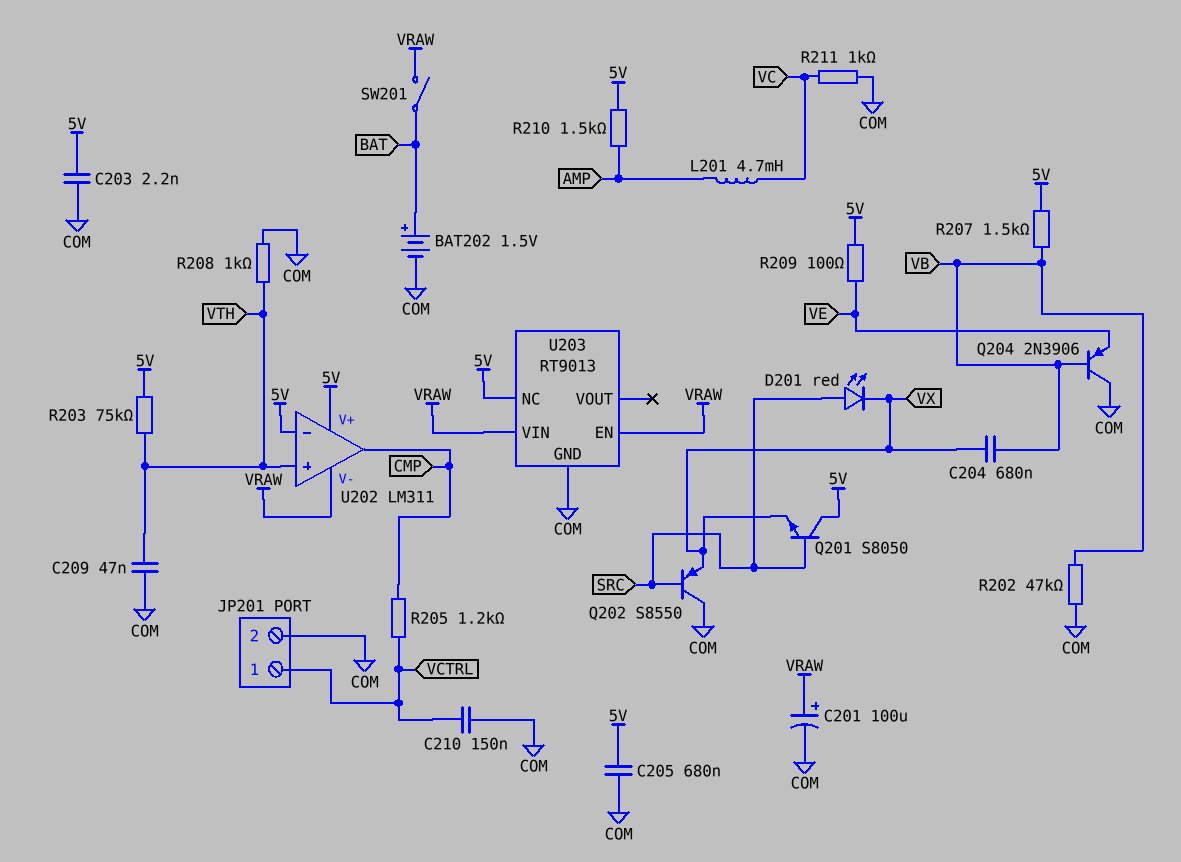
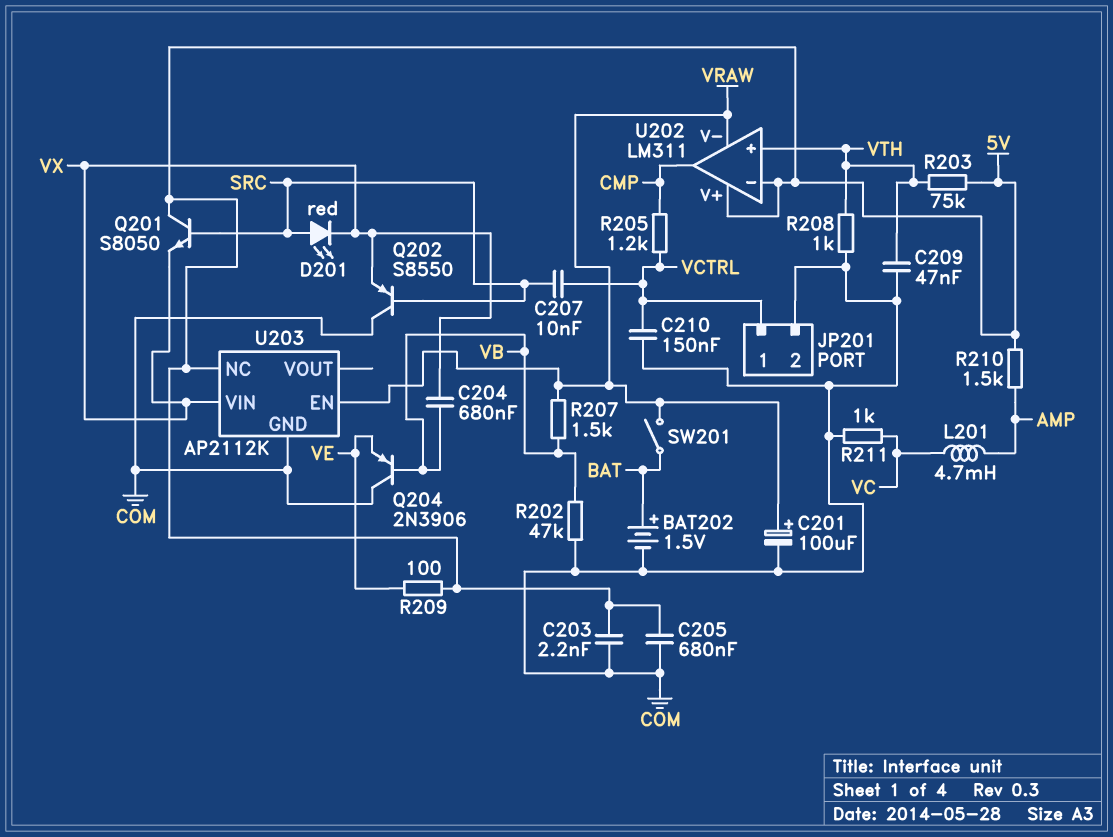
C207: none -> 10nF (SRC, VCTRL)
R207: 1.5k (5V, VB) -> 1.5k (VB, VRAW)
U203: RT9013 -> AP2112K
U203 pin VIN: VRAW -> VX

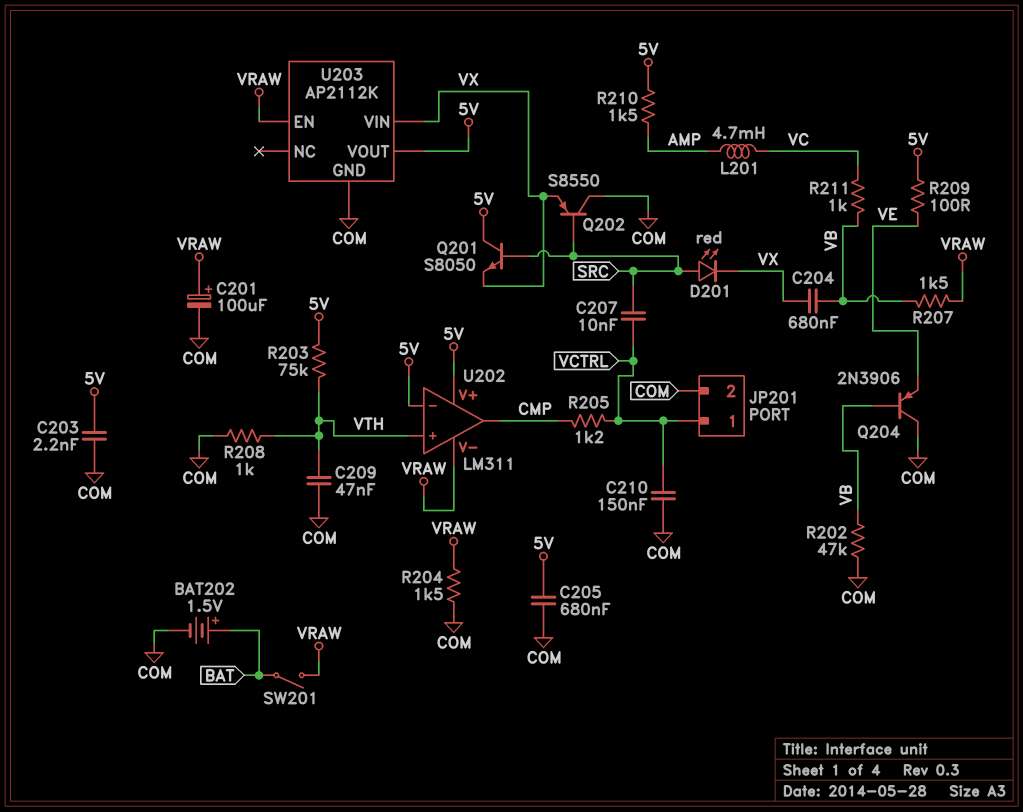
R204: none -> 1.5k (COM, VRAW)
R211: 1k (COM, VC) -> 1k (VB, VC)
U203 pin NC: 5V -> none
U203 pin VOUT: none -> 5V

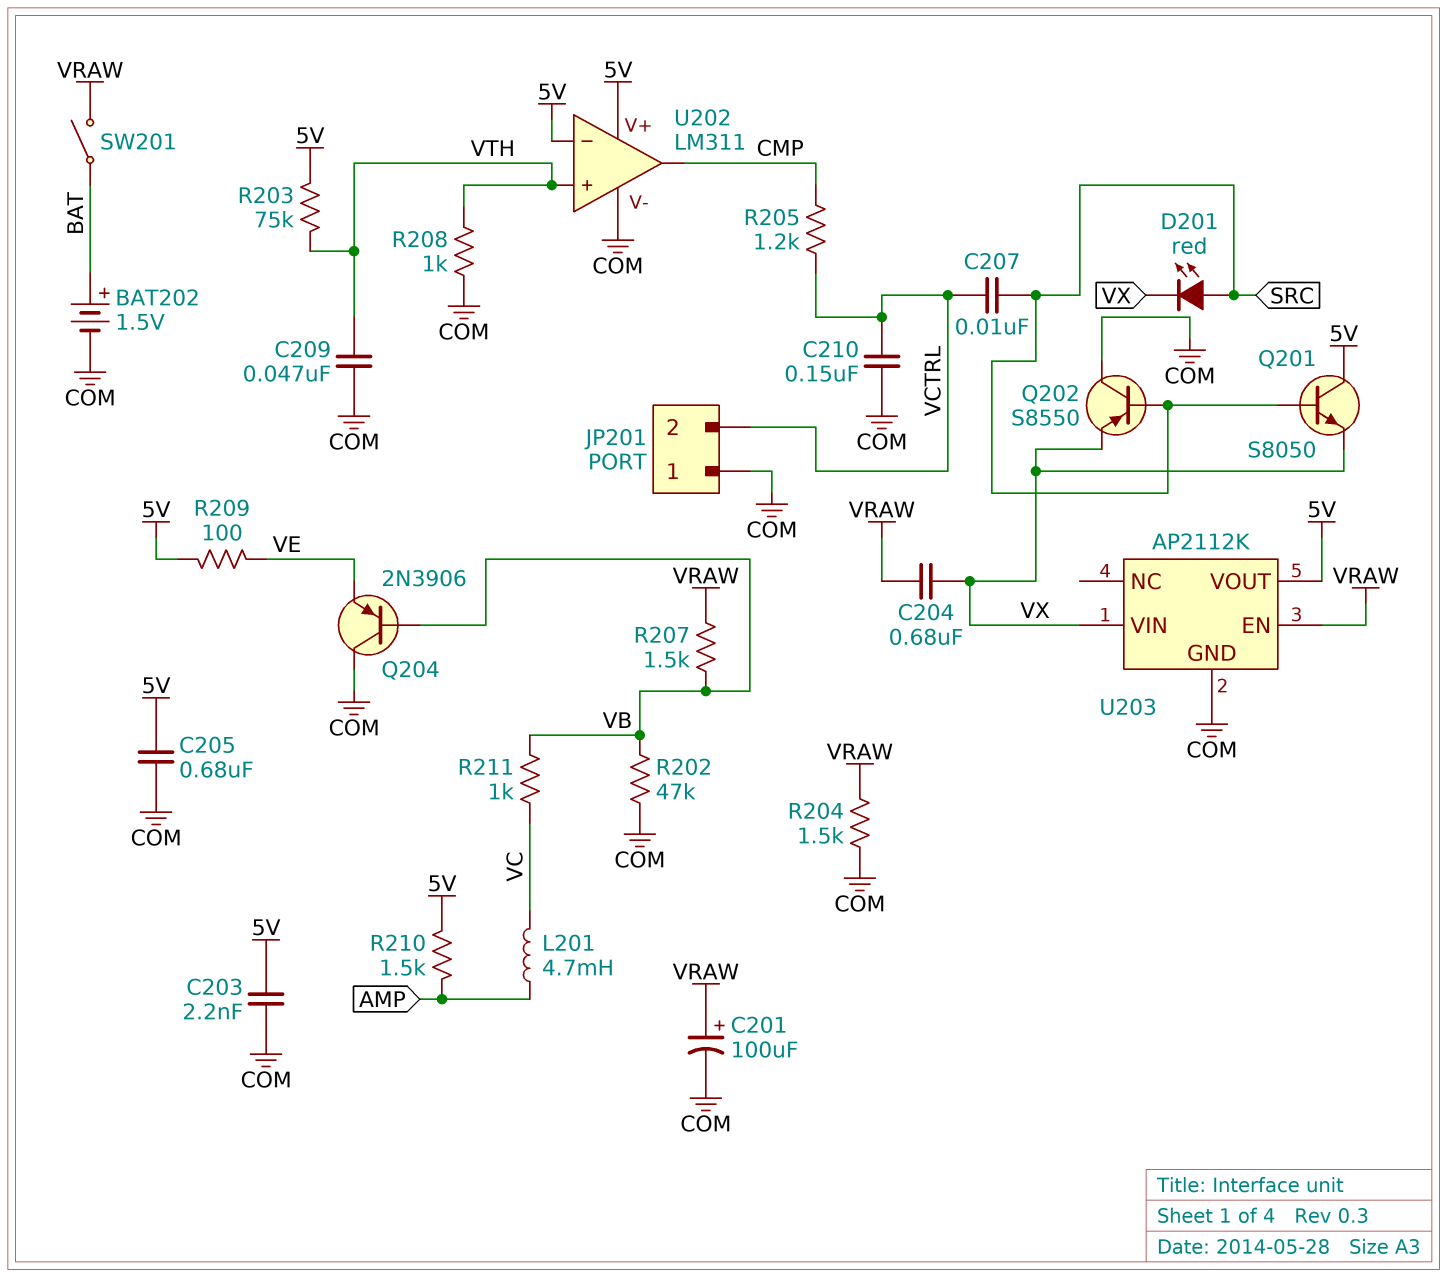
C204: 680nF (VB, VX) -> 680nF (VRAW, VX)
JP201 pin 1: VCTRL -> COM
JP201 pin 2: COM -> VCTRL
U202 pin V-: VRAW -> COM

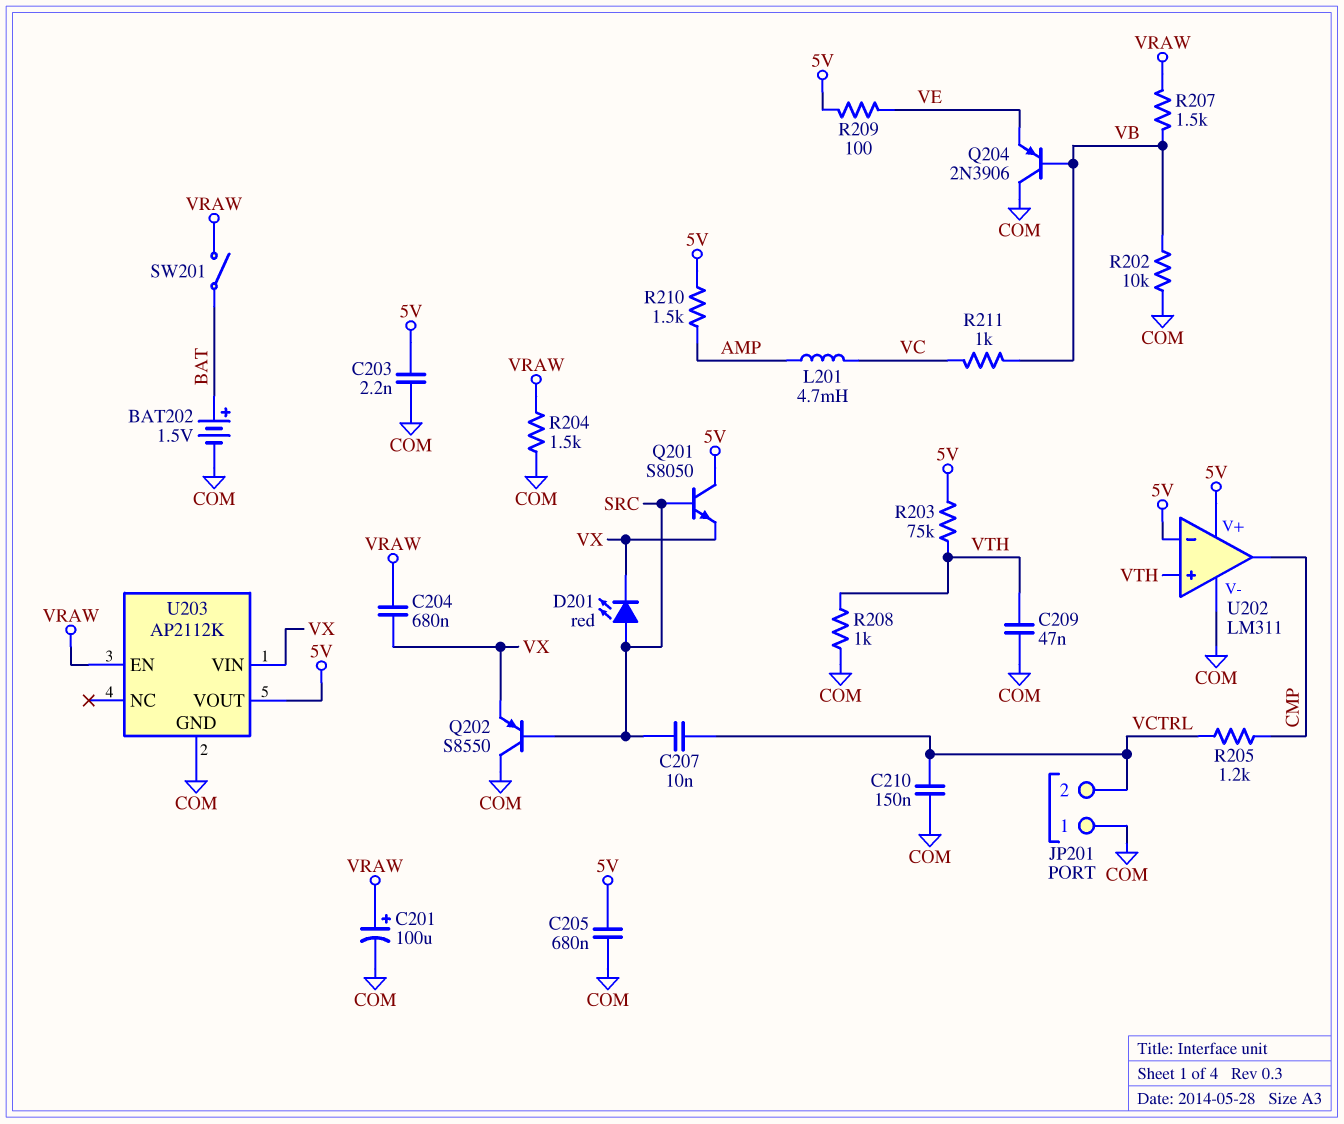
R202: 47k (COM, VB) -> 10k (COM, VB)

